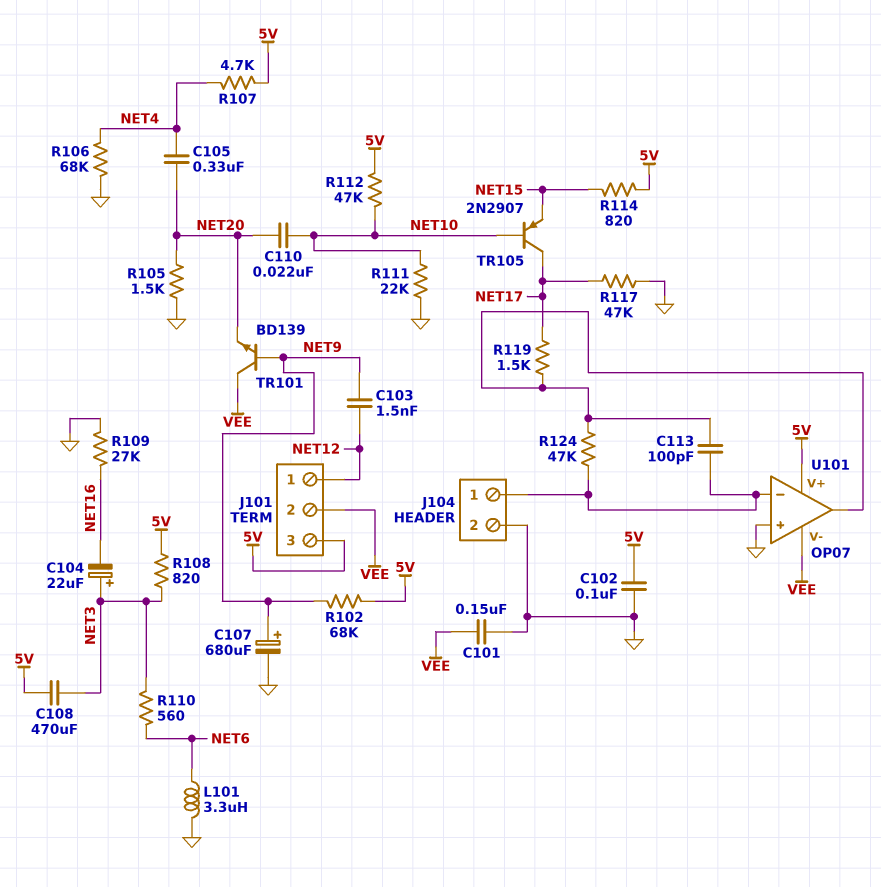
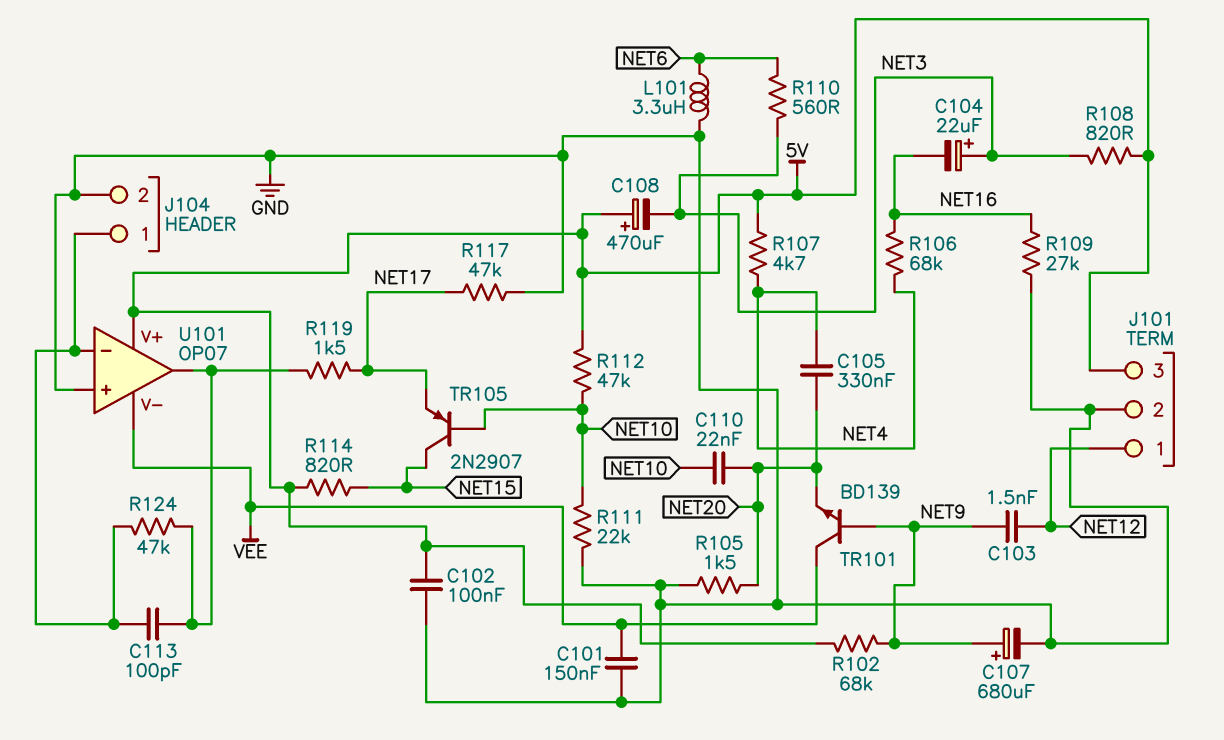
C108: 470uF (5V, NET3) -> 470uF (plus 5V, minus NET3)
J101 pin 2: VEE -> GND
R106: 68k (GND, NET4) -> 68k (NET4, NET16)
TR105: PNP 2N2907 (B NET10, C NET17, E NET15) -> PNP 2N2907 (B NET10, C NET15, E NET17)

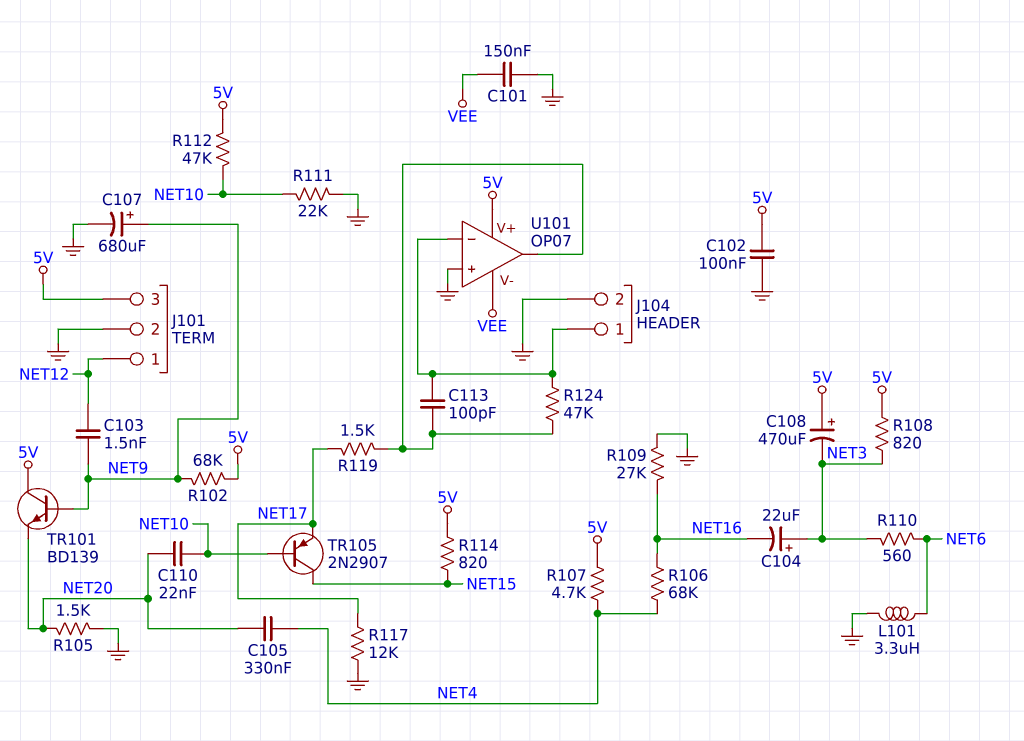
R117: 47k (GND, NET17) -> 12k (GND, NET17)
TR101: NPN BD139 (B NET9, C VEE, E NET20) -> NPN BD139 (B NET9, C 5V, E NET20)

